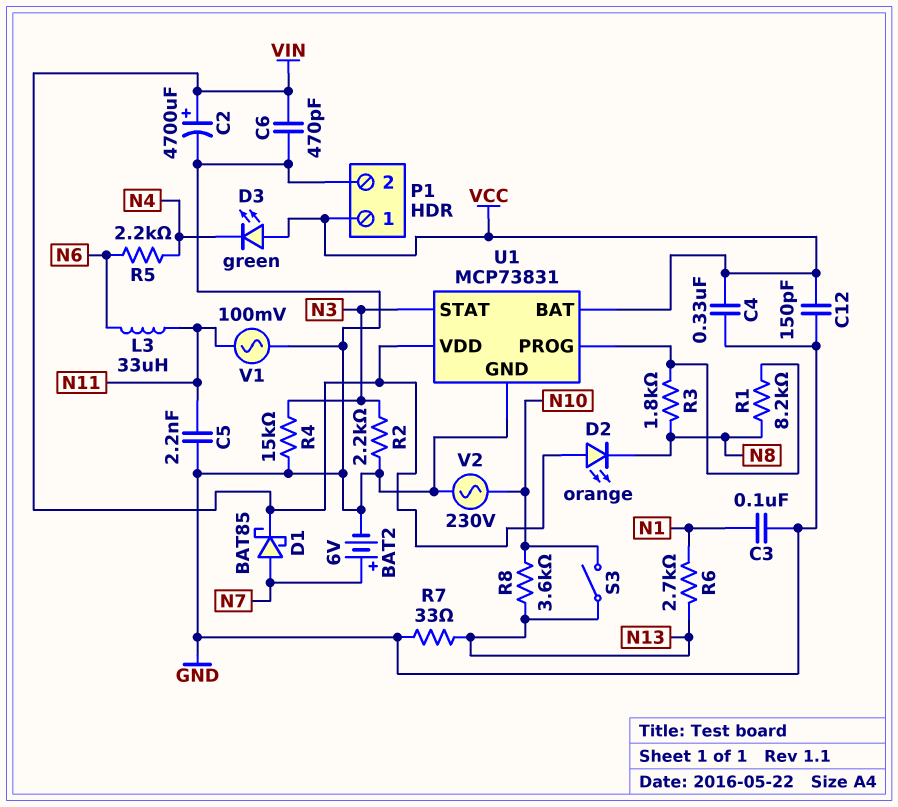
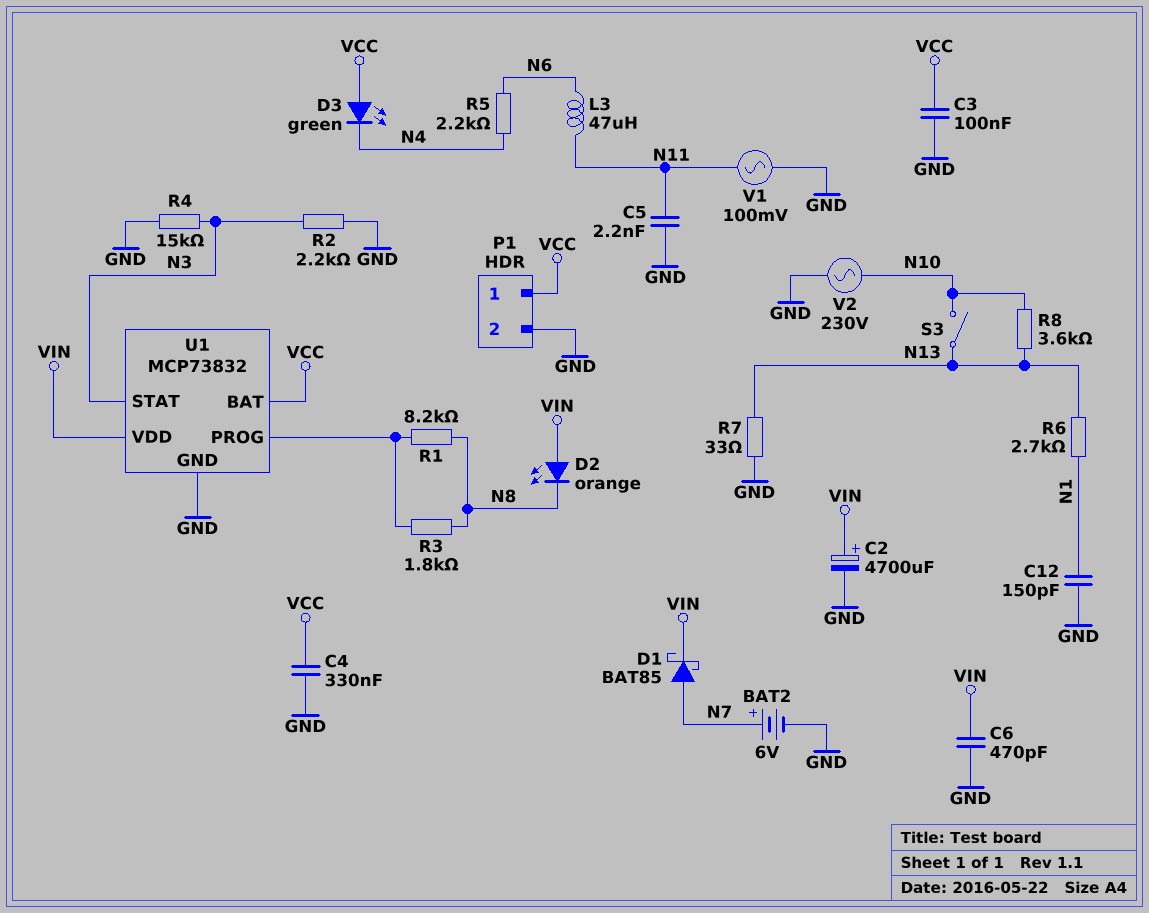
C3: 100nF (GND, N1) -> 100nF (GND, VCC)
C12: 150pF (GND, VCC) -> 150pF (GND, N1)
L3: 33uH (N6, N11) -> 47uH (N6, N11)
U1: MCP73831 -> MCP73832

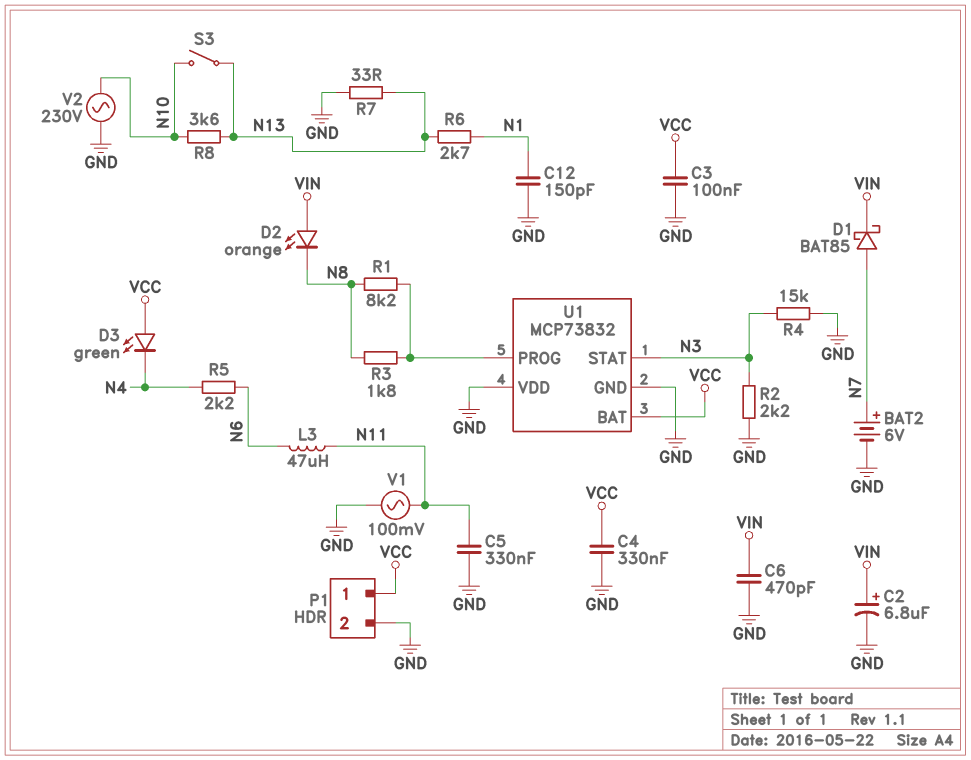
C2: 4700uF (plus VIN, minus GND) -> 6.8uF (plus VIN, minus GND)
C5: 2.2nF (GND, N11) -> 330nF (GND, N11)
U1 pin VDD: VIN -> GND

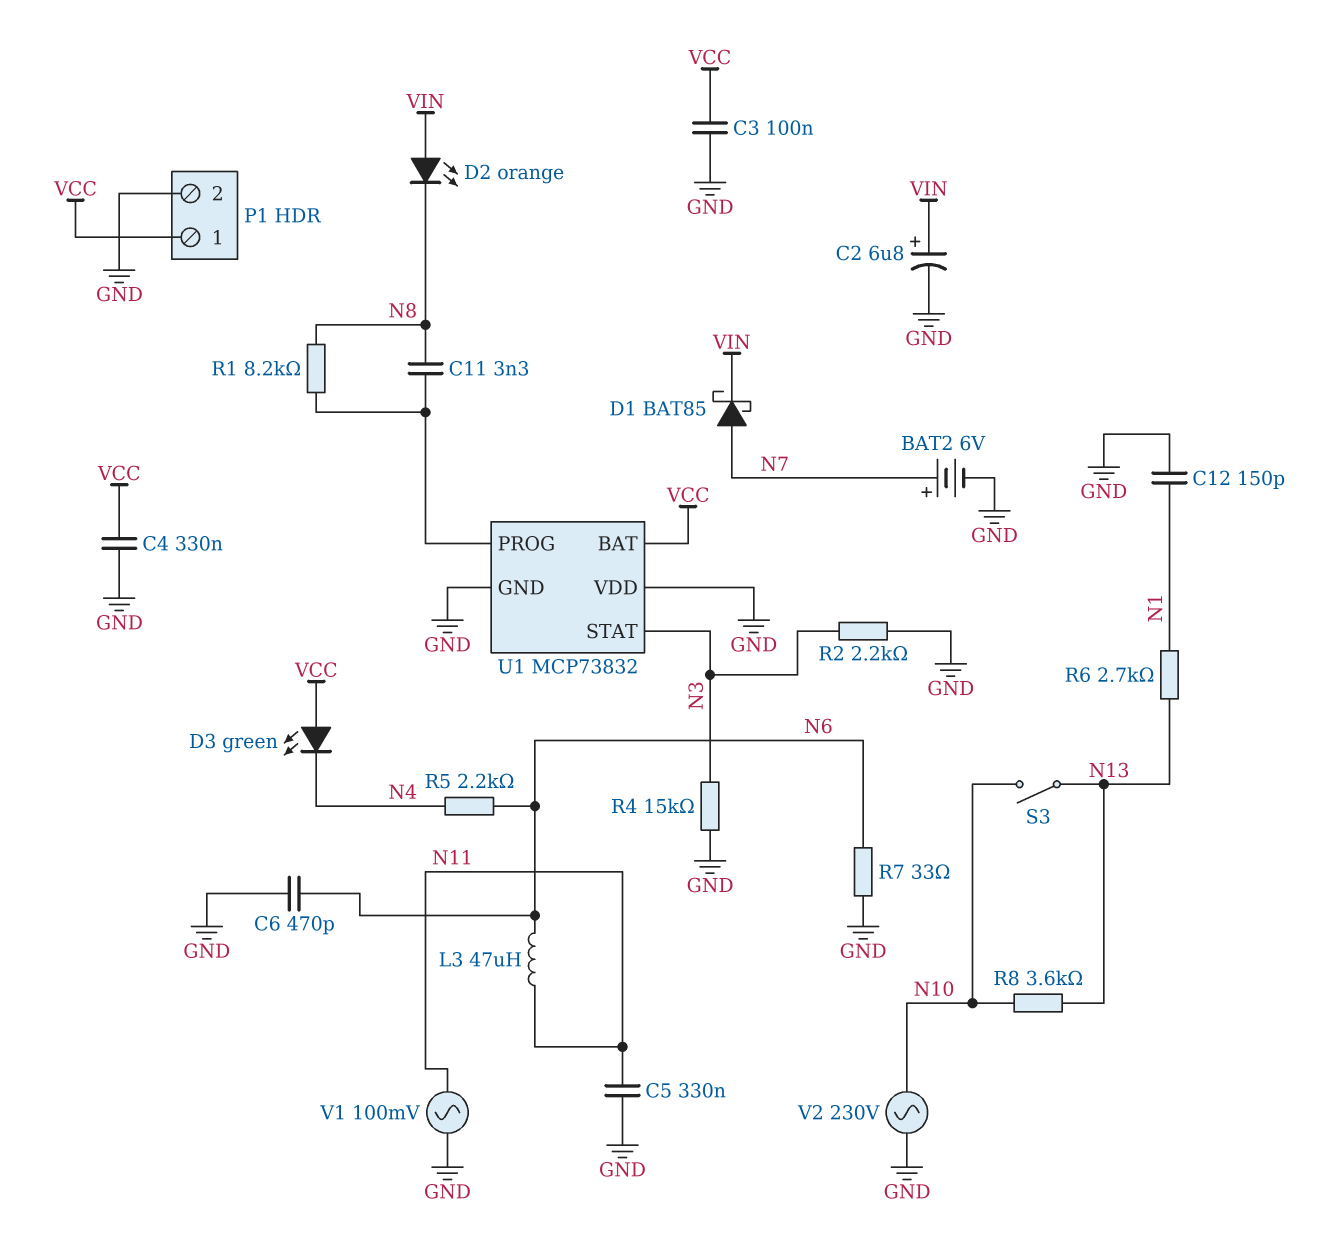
C6: 470pF (GND, VIN) -> 470pF (GND, N6)
C11: none -> 3.3nF (N8, U1/PROG)
R3: 1.8k (N8, U1/PROG) -> none
R7: 33 (GND, N13) -> 33 (GND, N6)

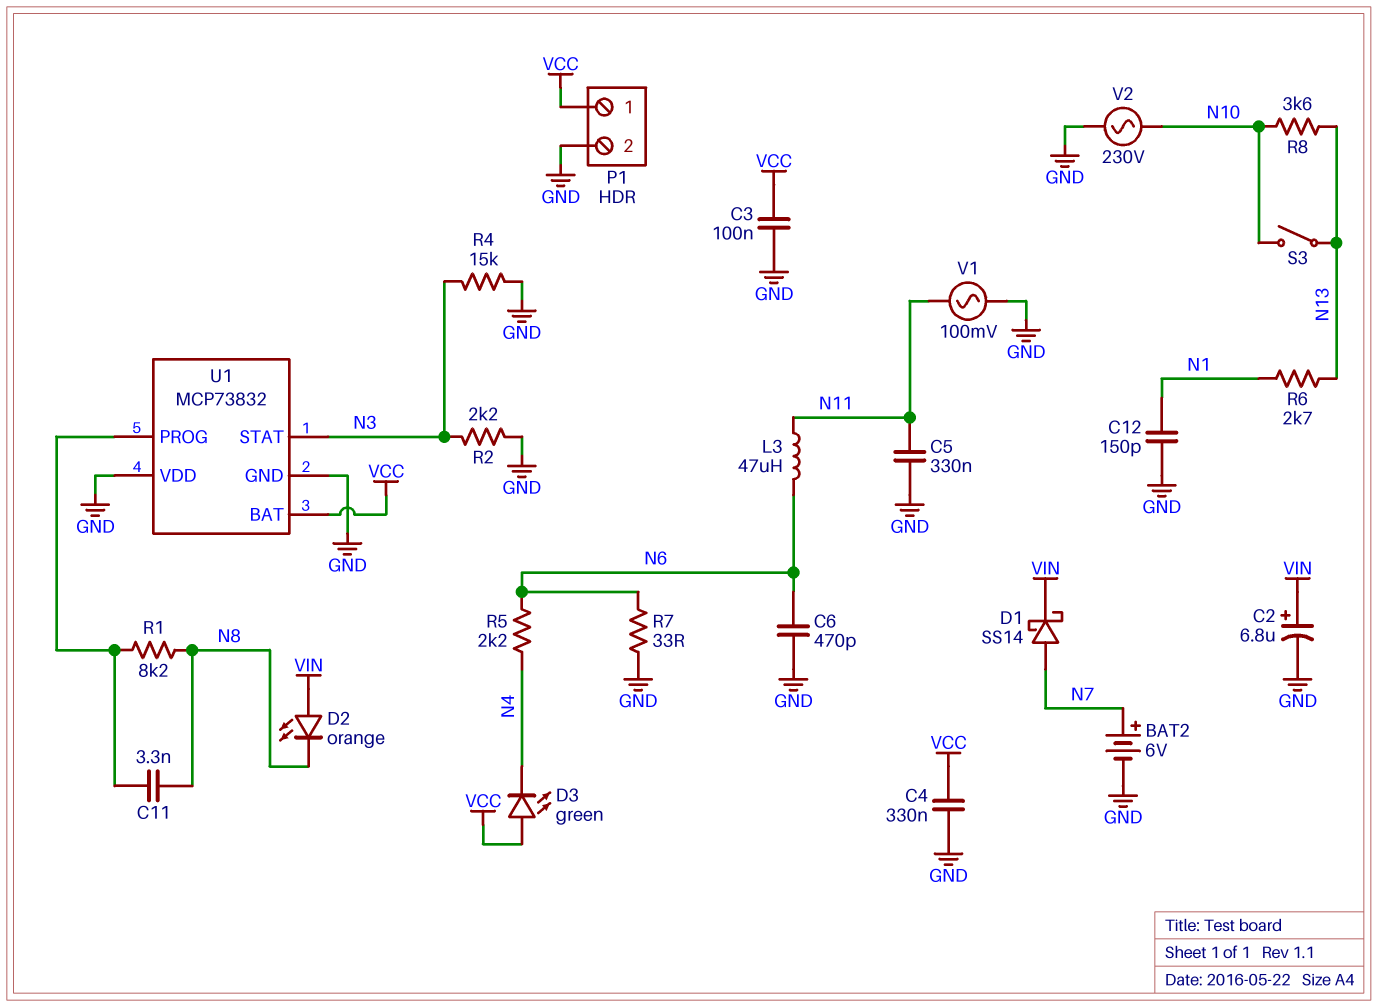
D1: schottky BAT85 (A N7, K VIN) -> schottky SS14 (A N7, K VIN)

